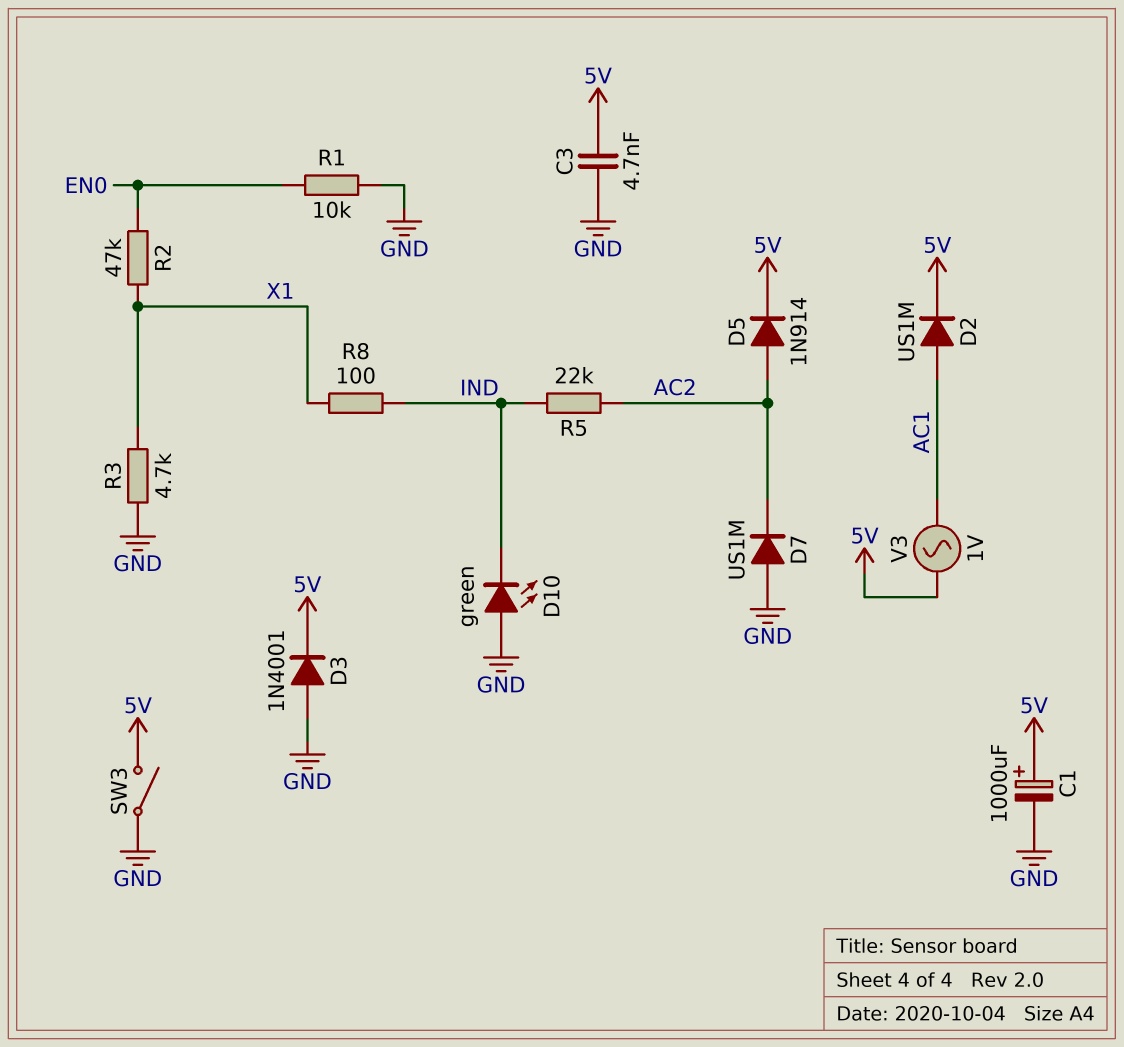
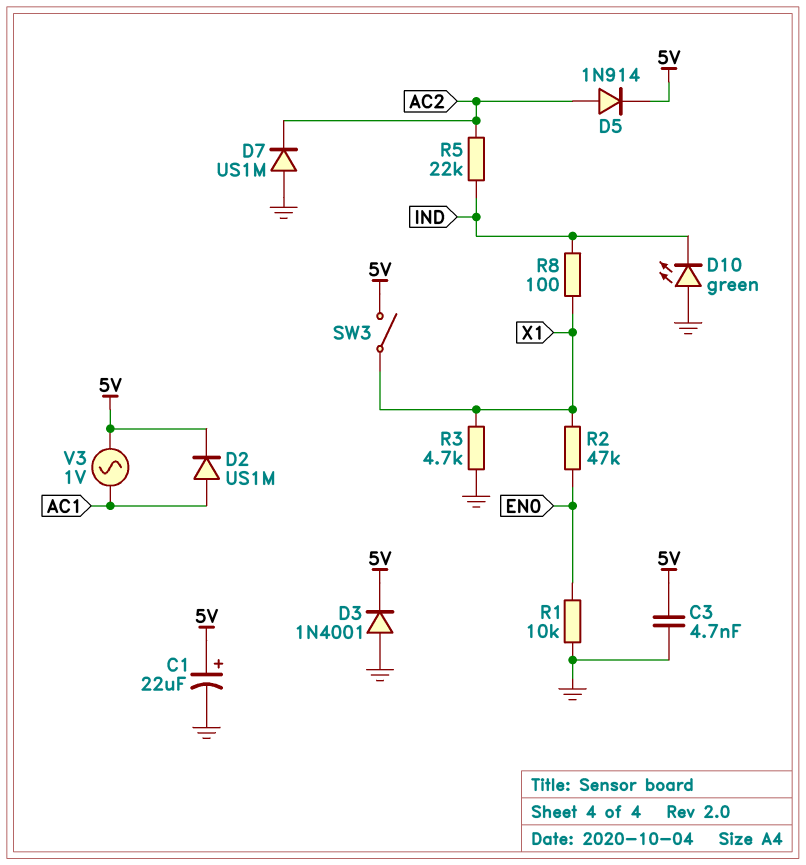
C1: 1000uF (plus 5V, minus GND) -> 22uF (plus 5V, minus GND)
SW3: switch (5V, GND) -> switch (5V, X1)

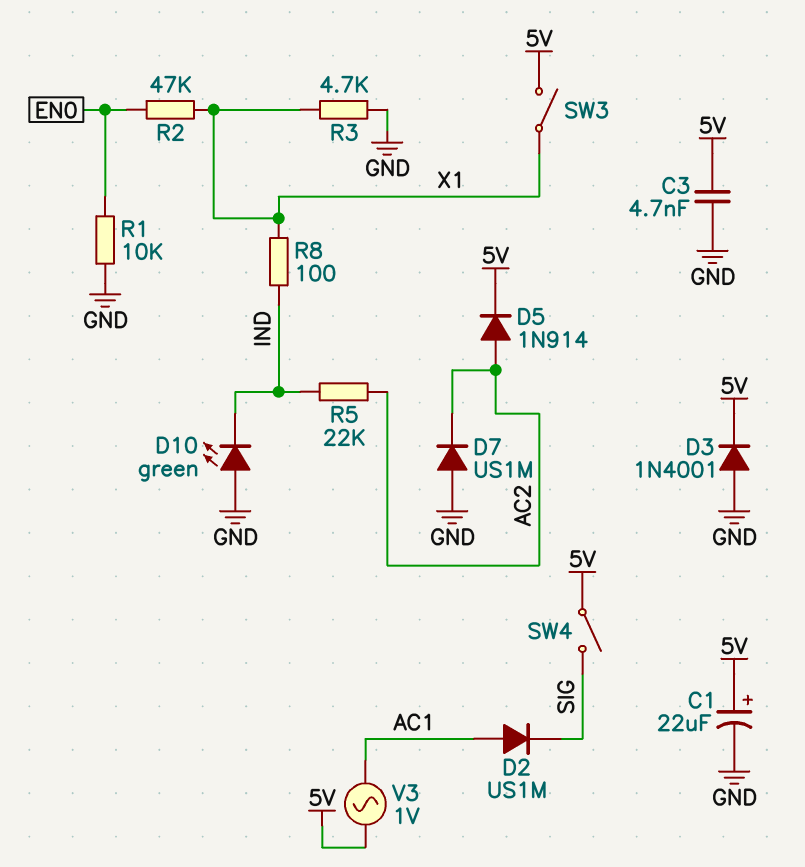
D2: diode US1M (A AC1, K 5V) -> diode US1M (A AC1, K SIG)
SW4: none -> switch (5V, SIG)

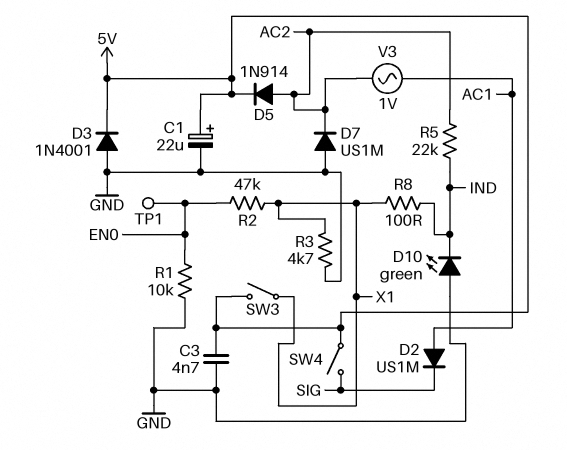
TP1: none -> test point (EN0)
V3: AC 1V (5V, AC1) -> AC 1V (AC1, AC2)

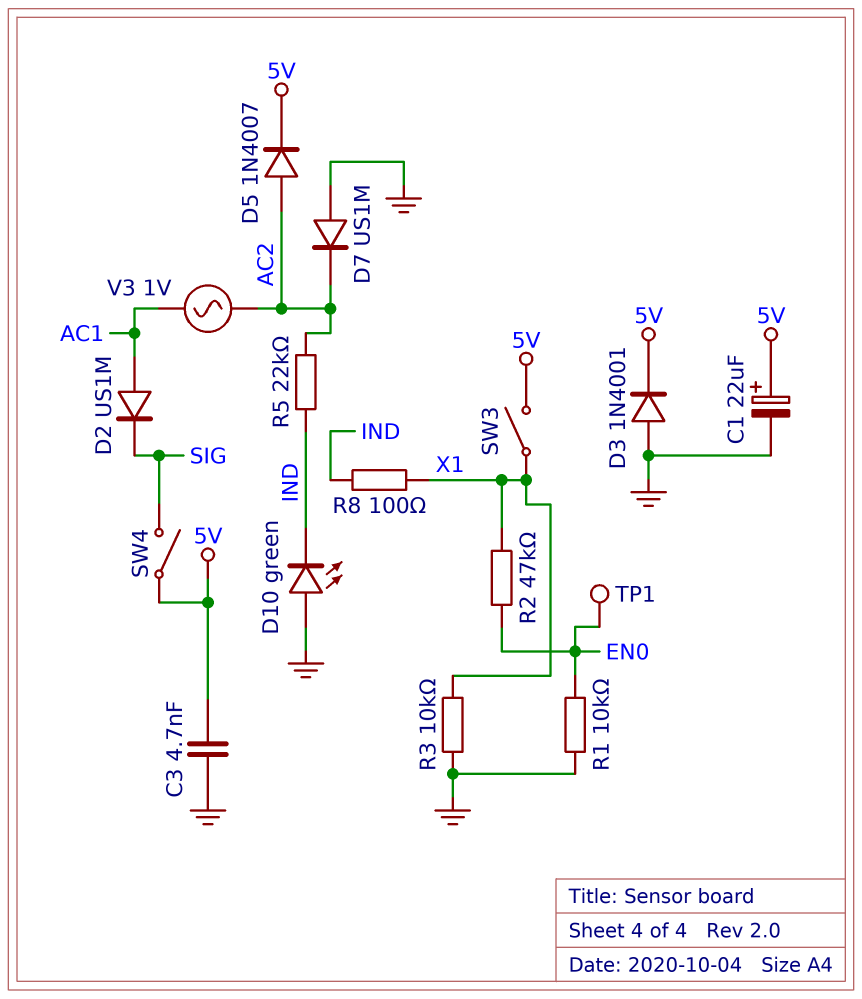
D5: diode 1N914 (A AC2, K 5V) -> diode 1N4007 (A AC2, K 5V)
R3: 4.7k (GND, X1) -> 10k (GND, X1)

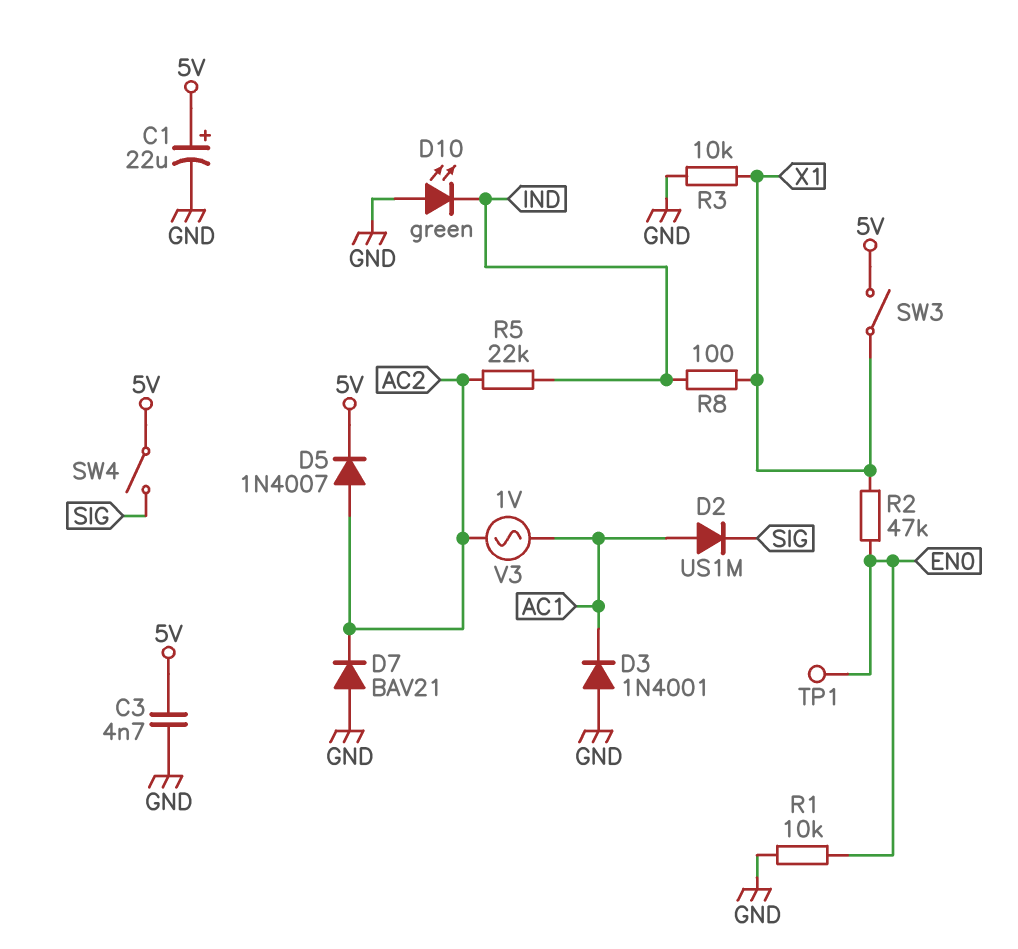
D3: diode 1N4001 (A GND, K 5V) -> diode 1N4001 (A GND, K AC1)
D7: diode US1M (A GND, K AC2) -> diode BAV21 (A GND, K AC2)

